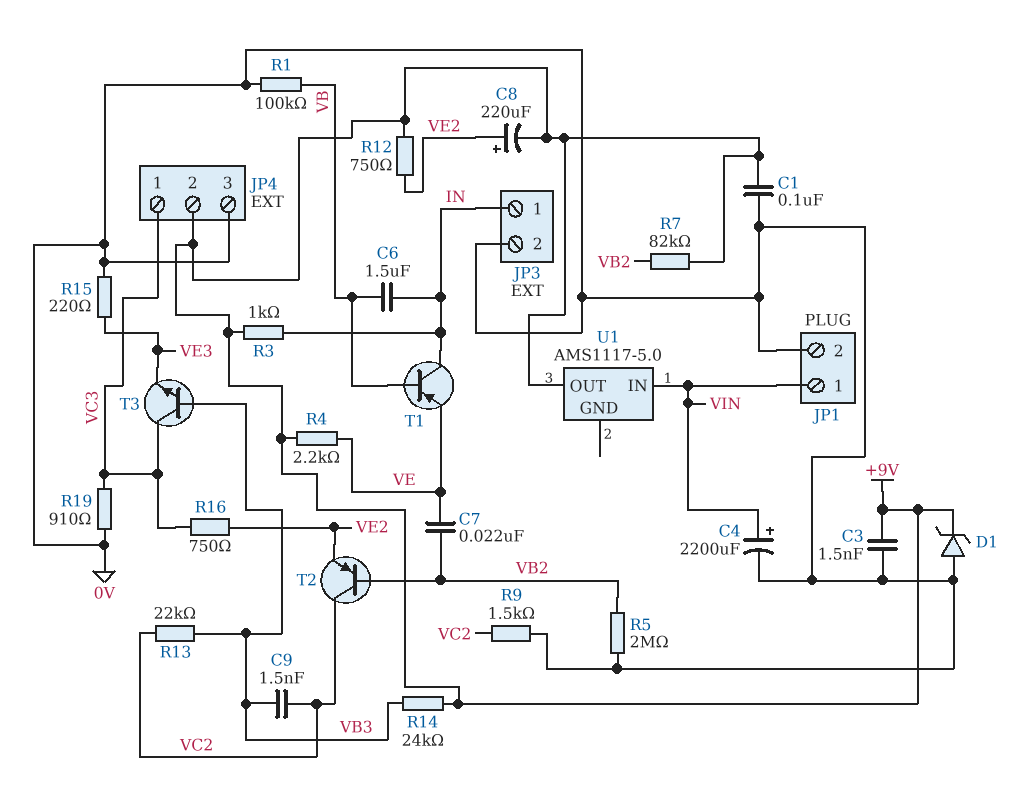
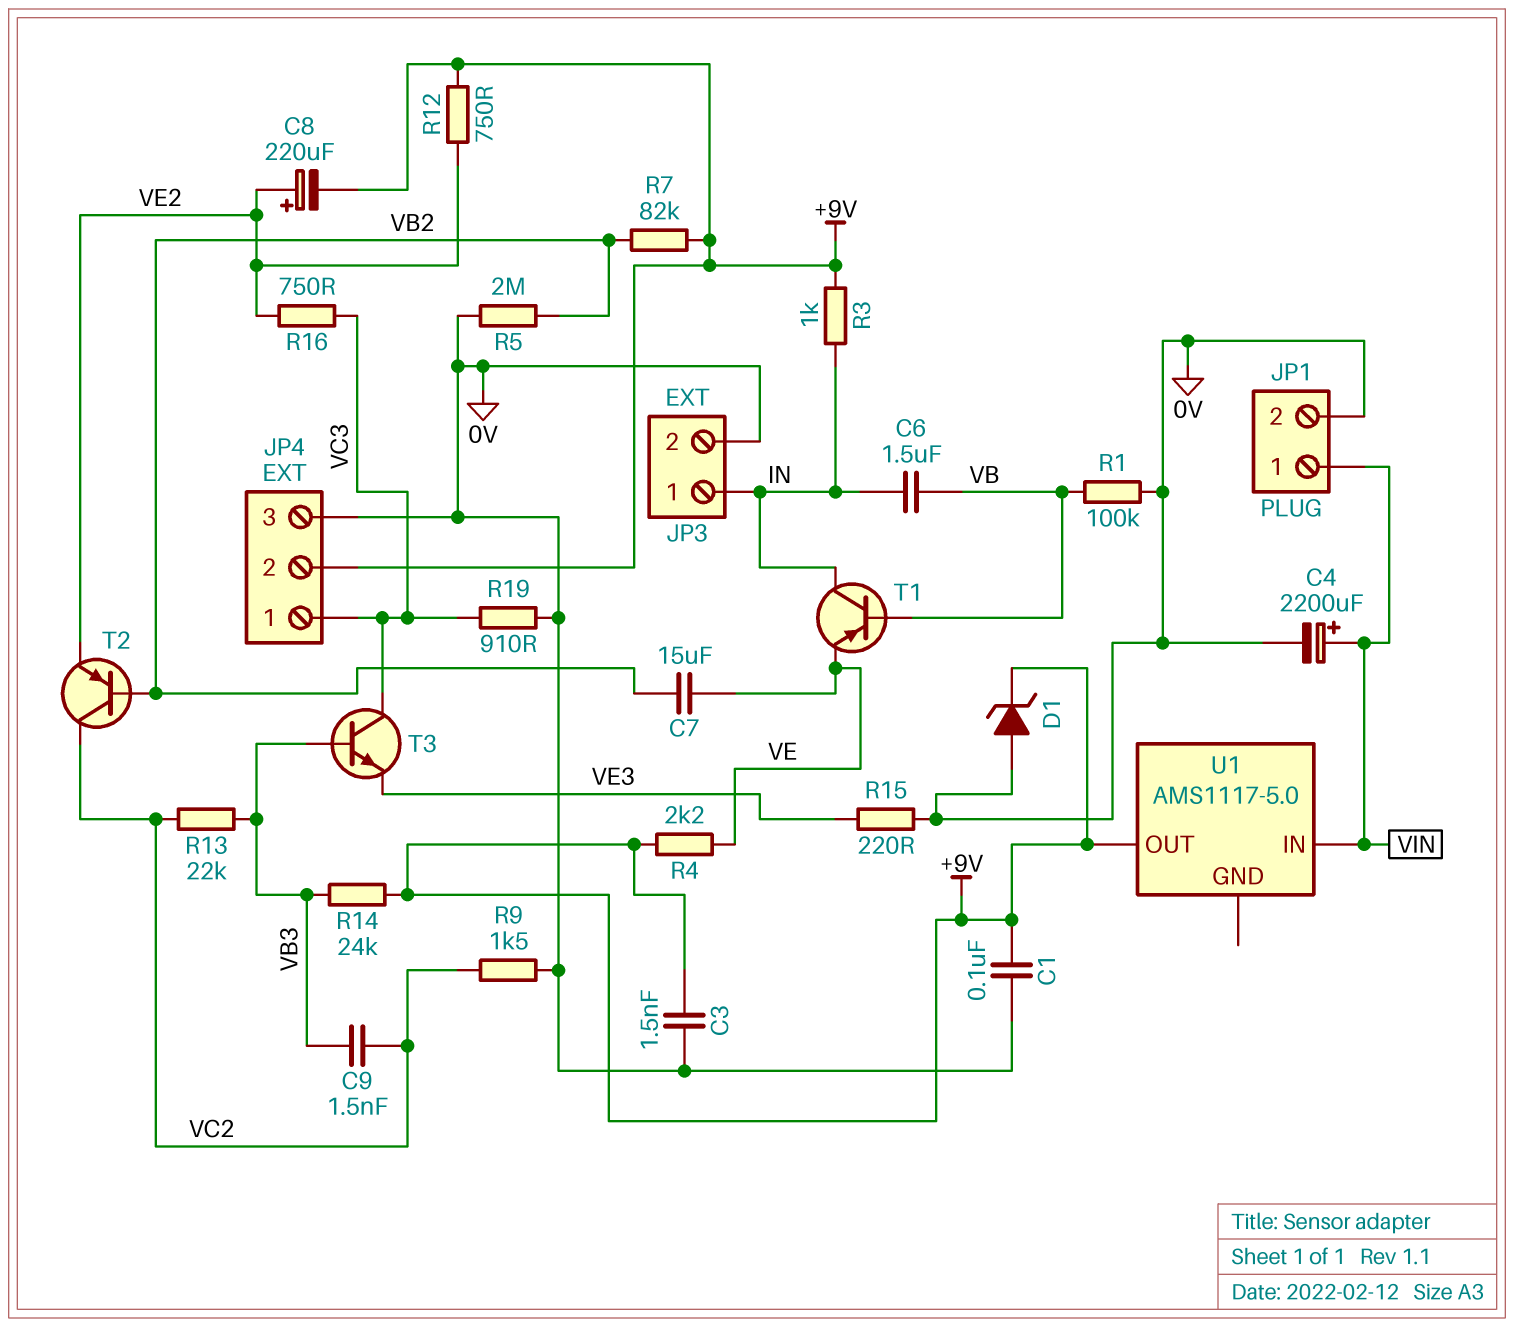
C7: 22nF (VB2, VE) -> 15uF (VB2, VE)

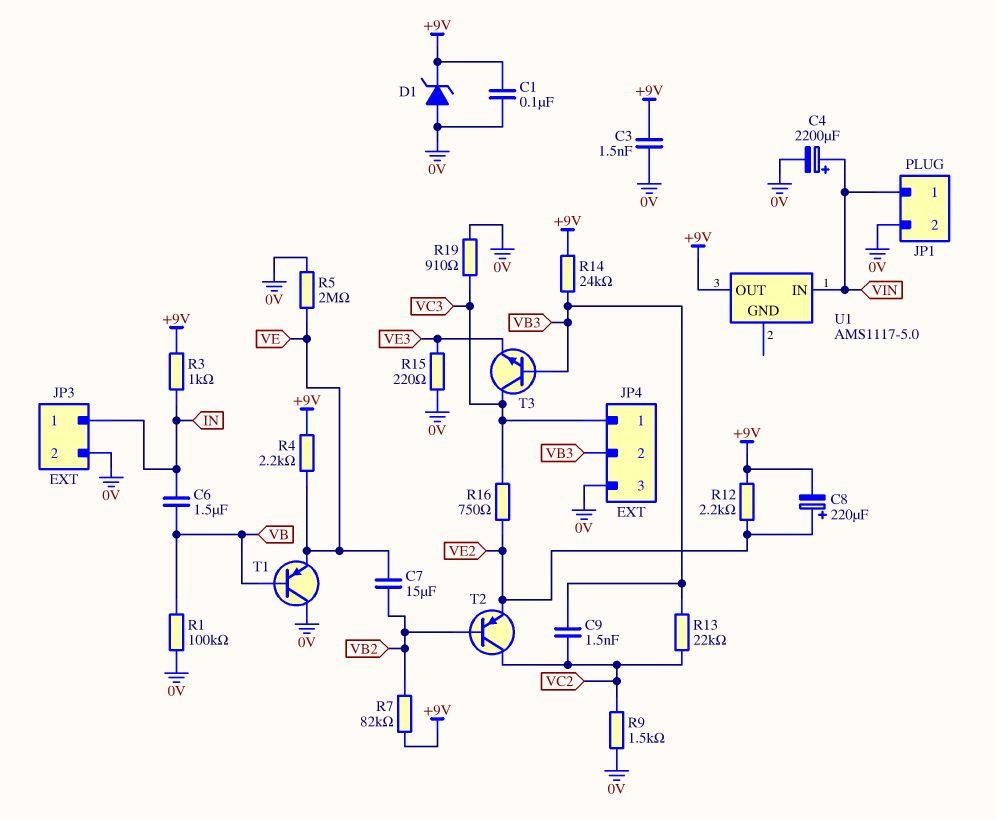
JP4 pin 2: +9V -> VB3
R5: 2M (0V, VB2) -> 2M (0V, VE)
R12: 750 (+9V, VE2) -> 2.2k (+9V, VE2)
T1: PNP (B VB, C IN, E VE) -> PNP (B VB, C 0V, E VE)

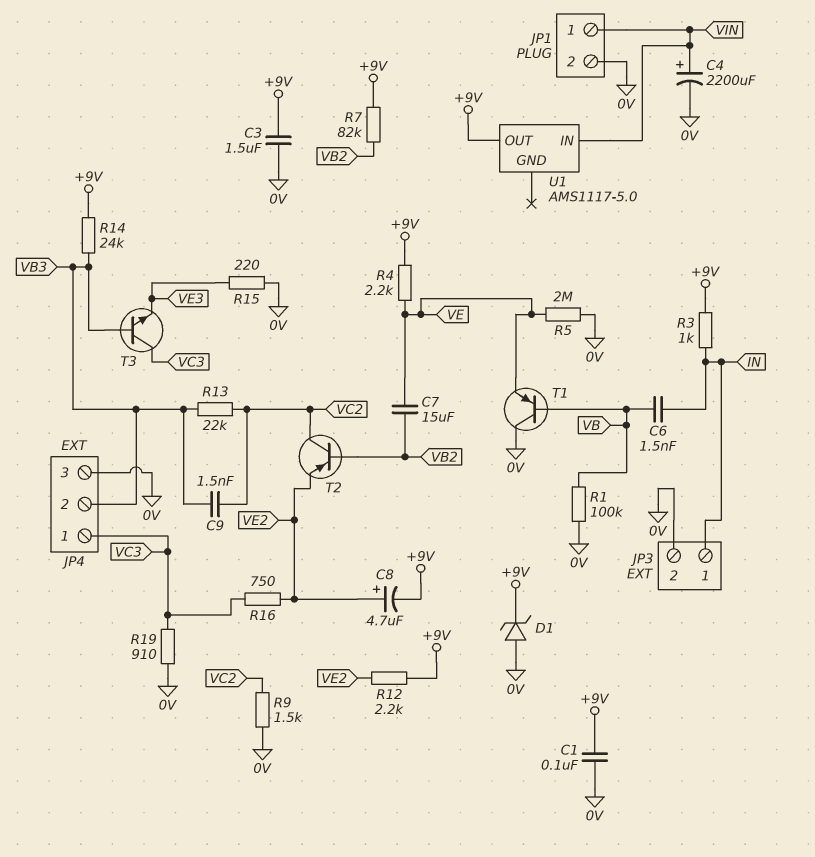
C3: 1.5nF (+9V, 0V) -> 1.5uF (+9V, 0V)
C6: 1.5uF (IN, VB) -> 1.5nF (IN, VB)
C8: 220uF (plus VE2, minus +9V) -> 4.7uF (plus VE2, minus +9V)

